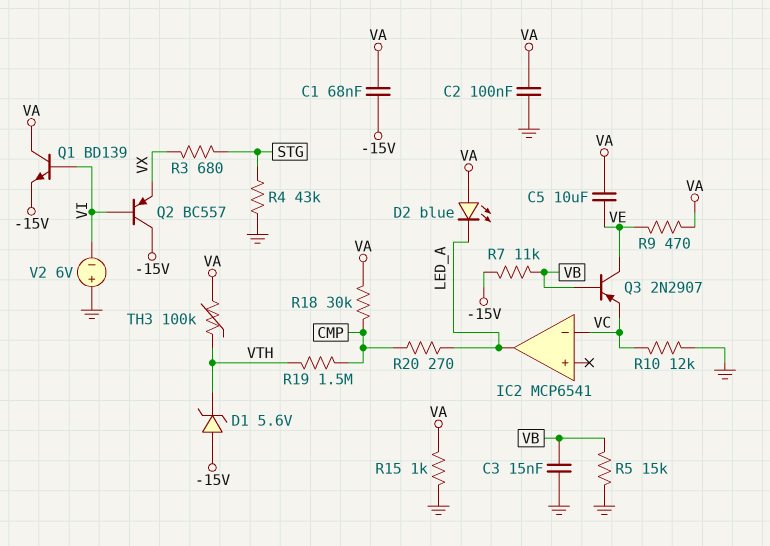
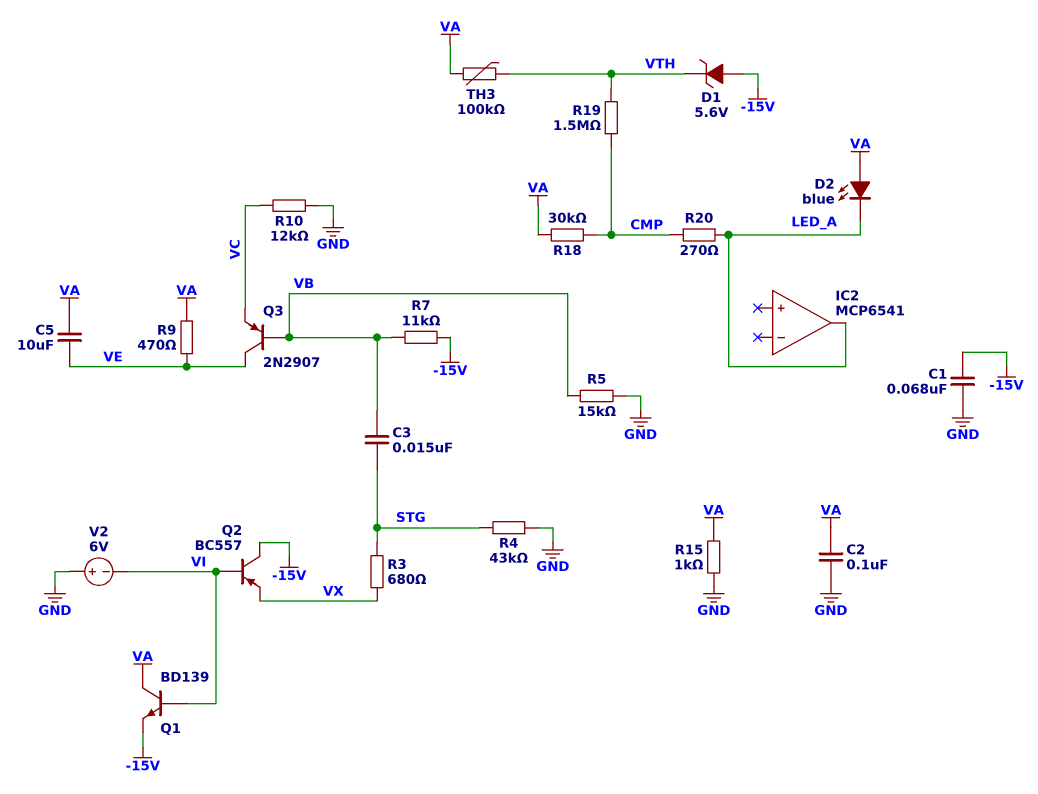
C1: 68nF (-15V, VA) -> 68nF (-15V, GND)
C3: 15nF (GND, VB) -> 15nF (STG, VB)
IC2 pin in-: VC -> none

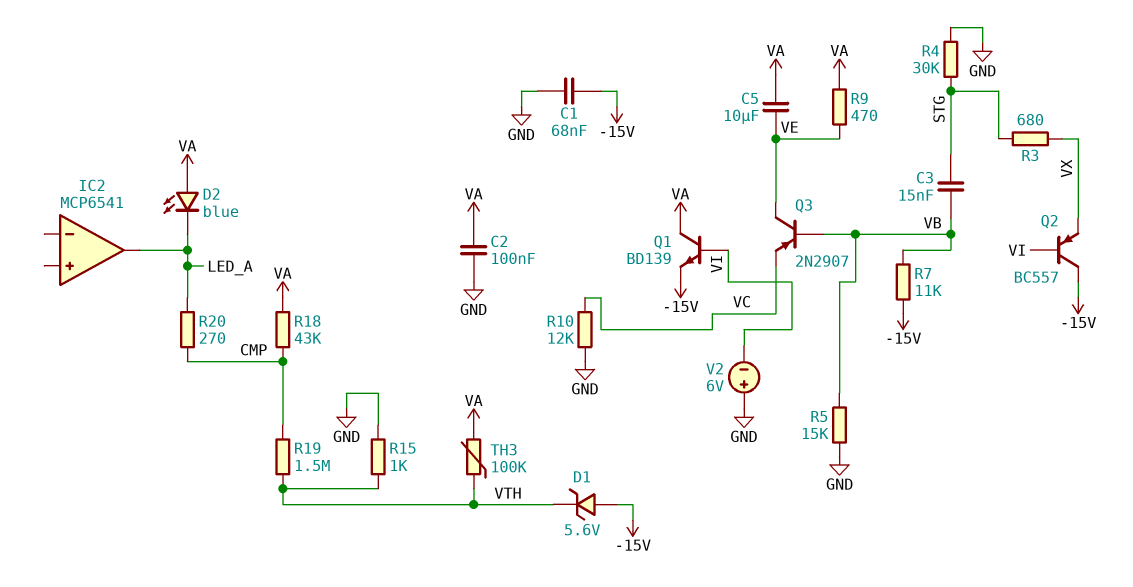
R4: 43k (GND, STG) -> 30k (GND, STG)
R15: 1k (GND, VA) -> 1k (GND, VTH)
R18: 30k (CMP, VA) -> 43k (CMP, VA)

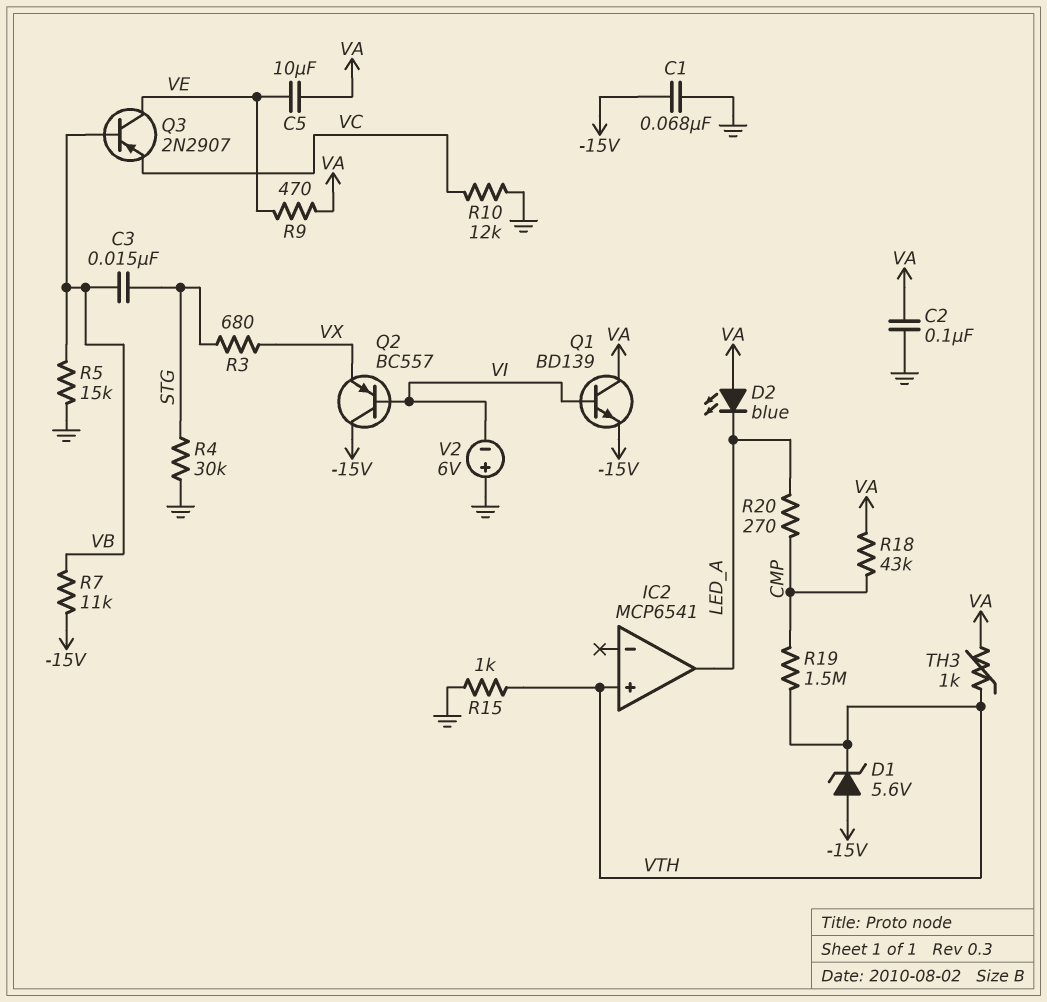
IC2 pin in+: none -> VTH
TH3: 100k (VA, VTH) -> 1k (VA, VTH)

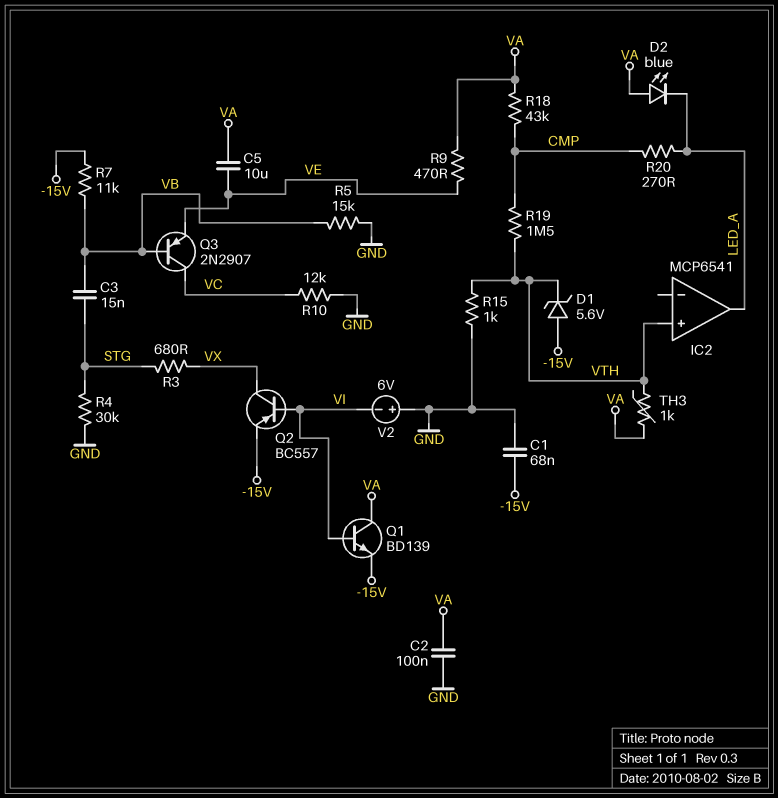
Q2: PNP BC557 (B VI, C -15V, E VX) -> PNP BC557 (B VI, C VX, E -15V)
Q3: PNP 2N2907 (B VB, C VE, E VC) -> PNP 2N2907 (B VB, C VC, E VE)

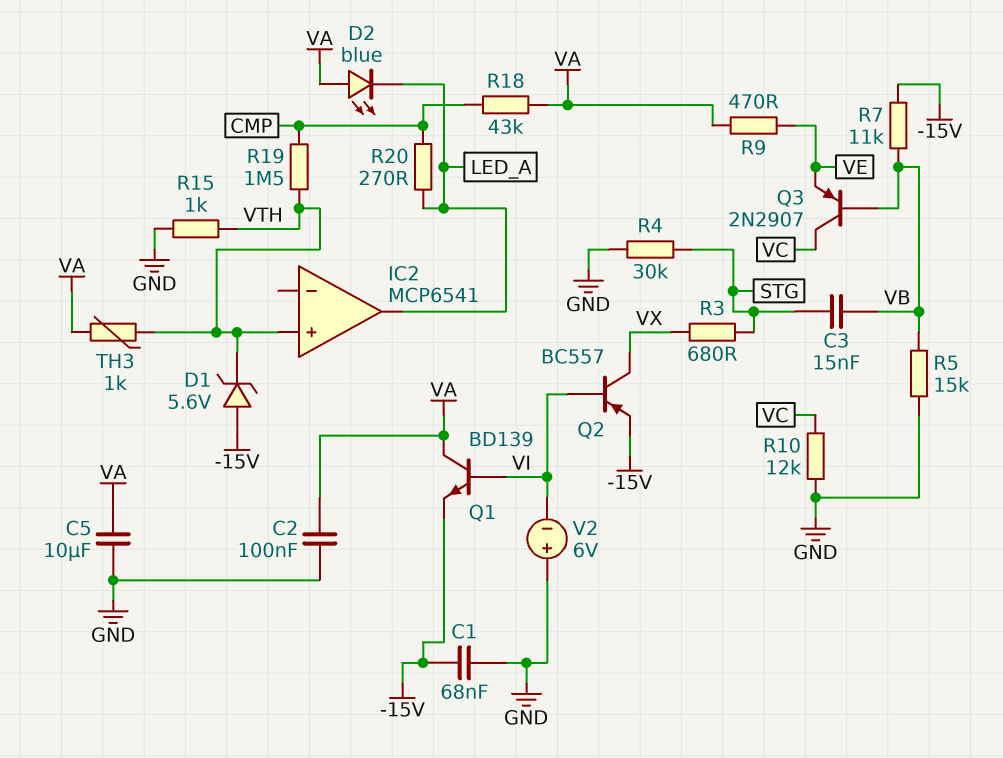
C5: 10uF (VA, VE) -> 10uF (GND, VA)

